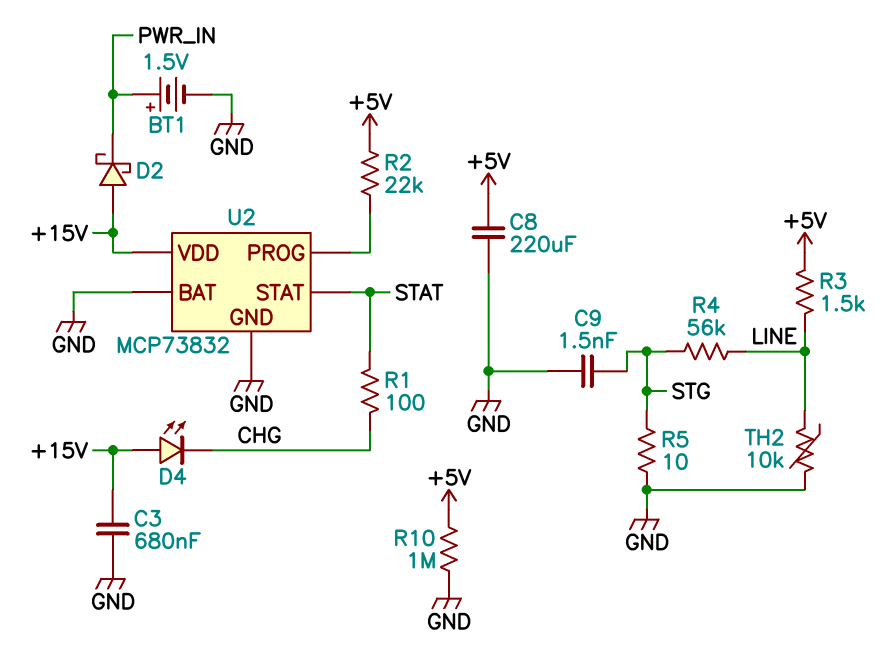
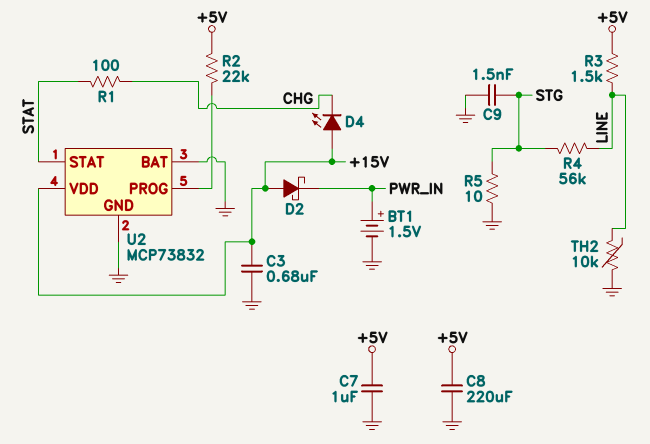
C7: none -> 1uF (+5V, GND)
R10: 1M (+5V, GND) -> none

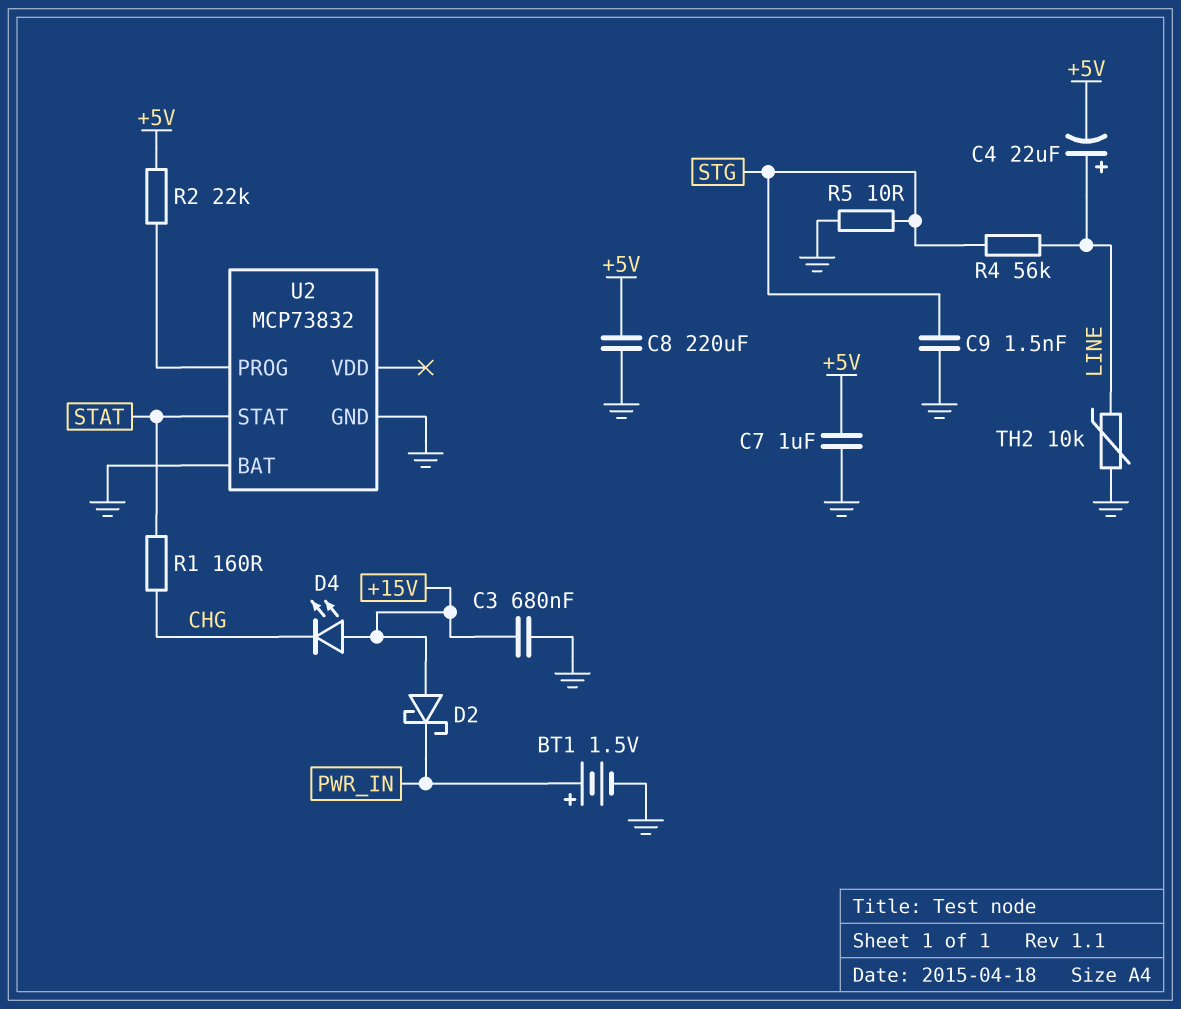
C4: none -> 22uF (plus LINE, minus +5V)
R1: 100 (CHG, STAT) -> 160 (CHG, STAT)
R3: 1.5k (+5V, LINE) -> none
U2 pin VDD: +15V -> none

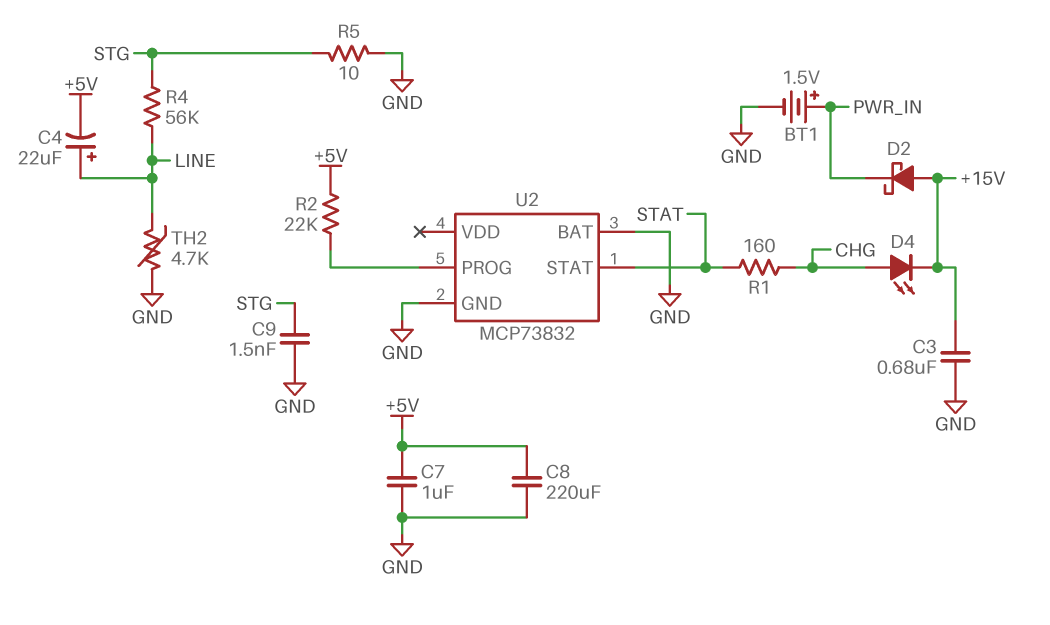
D4: LED (A +15V, K CHG) -> LED (A CHG, K +15V)
TH2: 10k (GND, LINE) -> 4.7k (GND, LINE)

